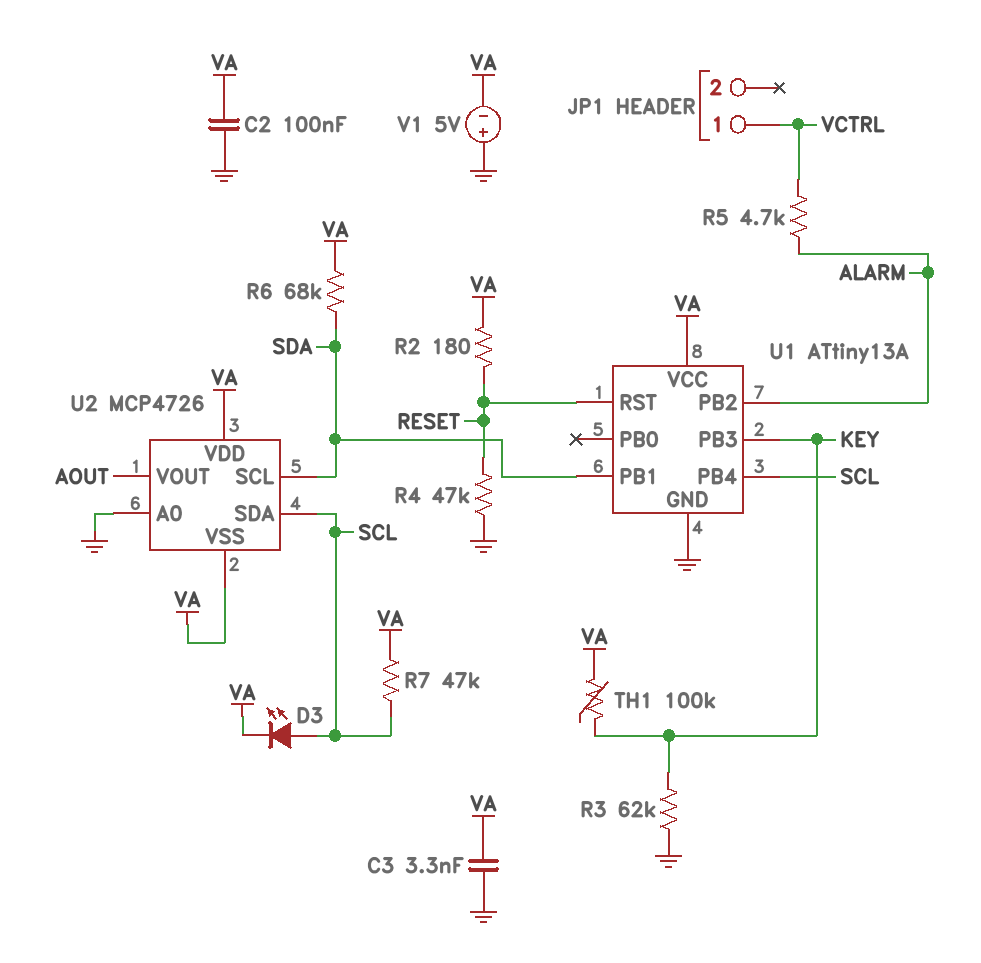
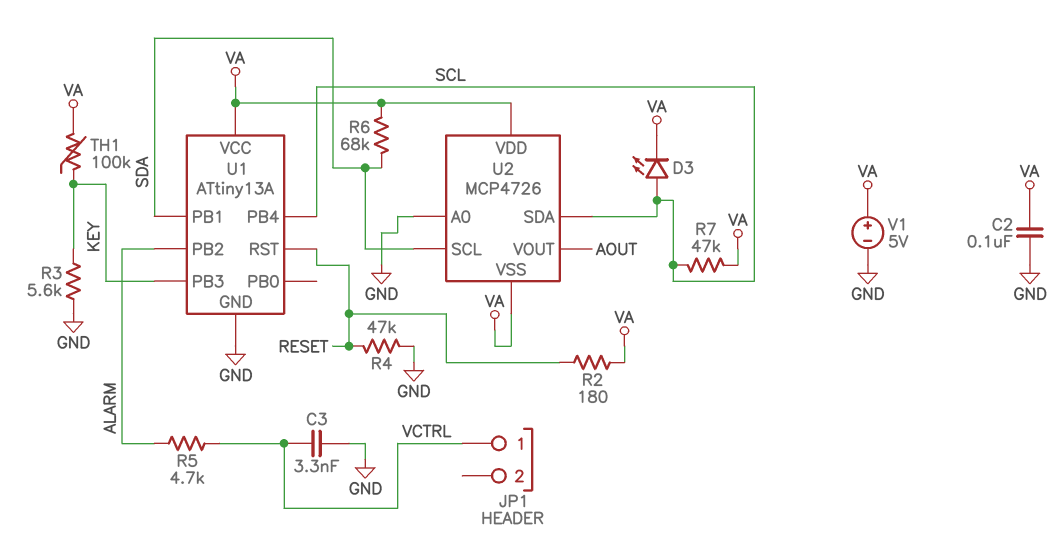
C3: 3.3nF (GND, VA) -> 3.3nF (GND, VCTRL)
R3: 62k (GND, KEY) -> 5.6k (GND, KEY)
V1: 5V (plus GND, minus VA) -> 5V (plus VA, minus GND)

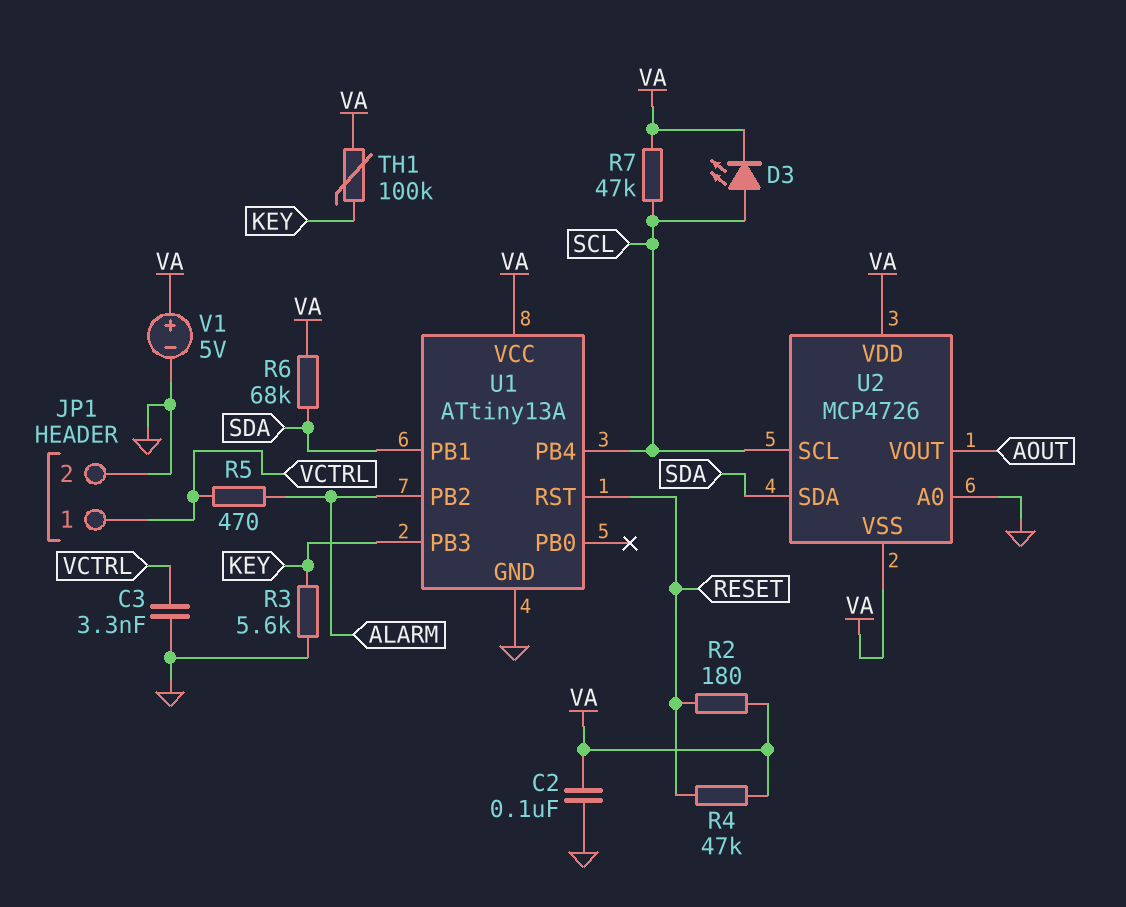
JP1 pin 2: none -> GND
R4: 47k (GND, RESET) -> 47k (RESET, VA)
R5: 4.7k (ALARM, VCTRL) -> 470 (ALARM, VCTRL)
U2 pin SCL: SDA -> SCL
U2 pin SDA: SCL -> SDA

